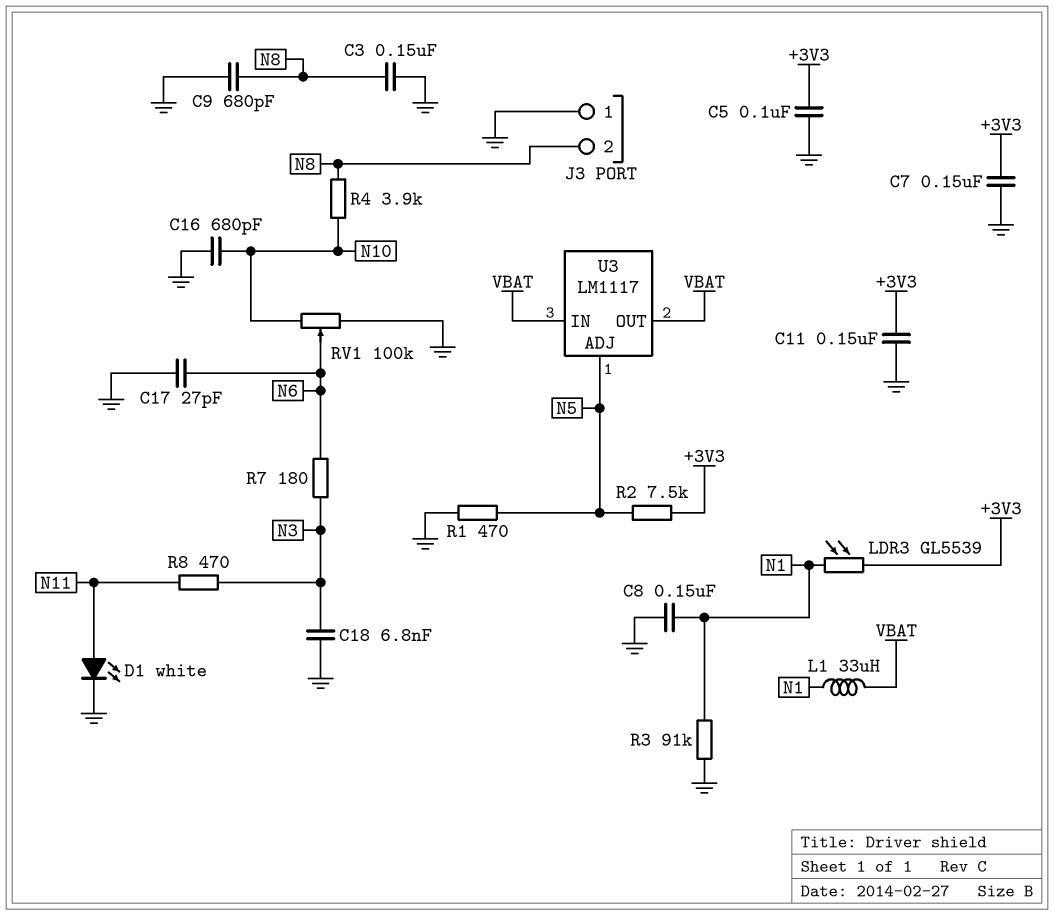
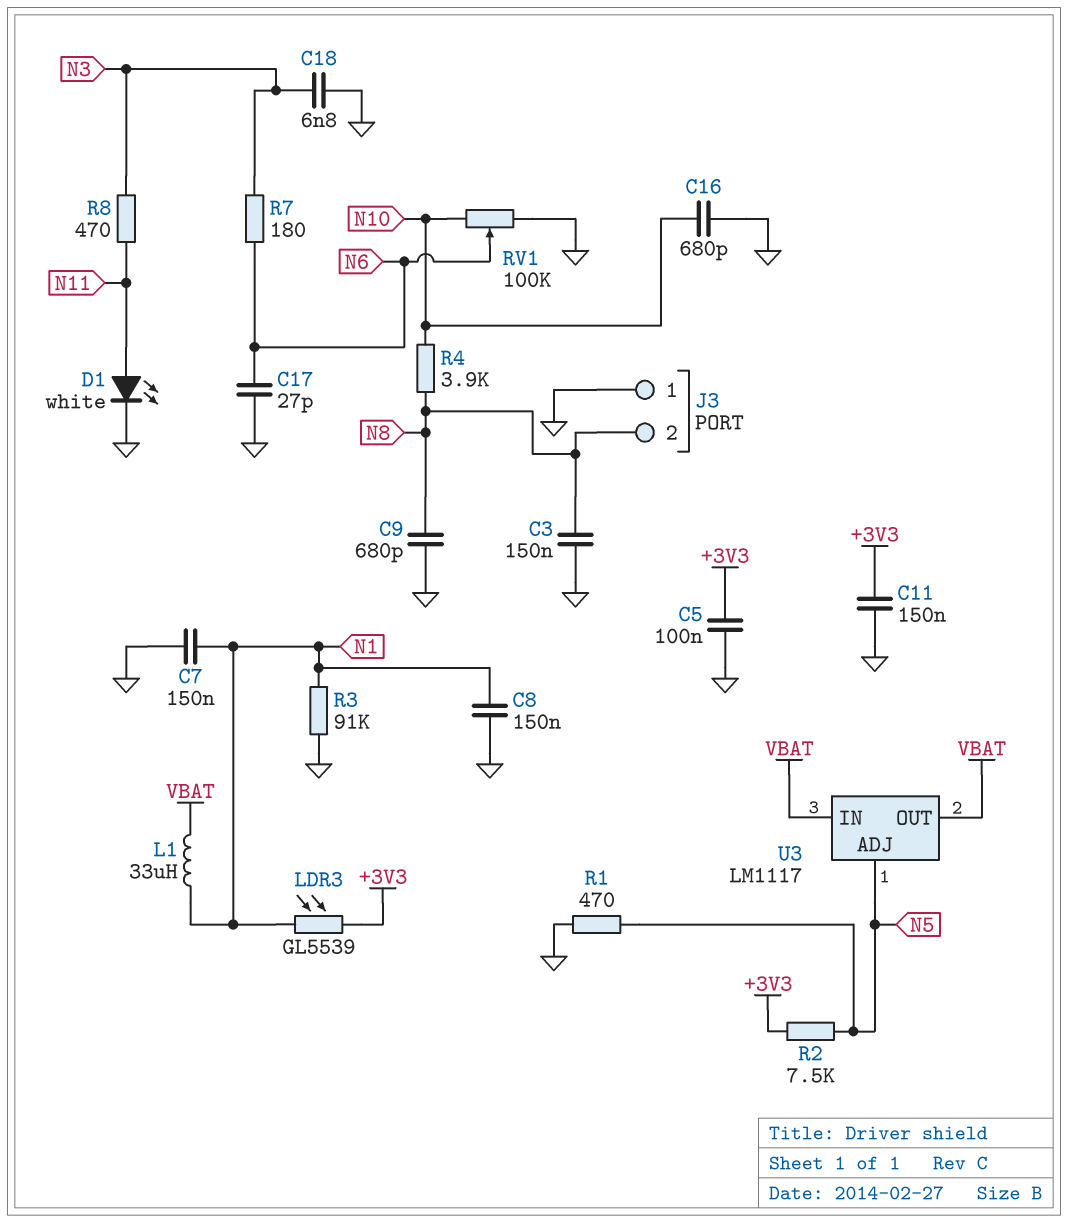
C7: 150nF (+3V3, GND) -> 150nF (GND, N1)

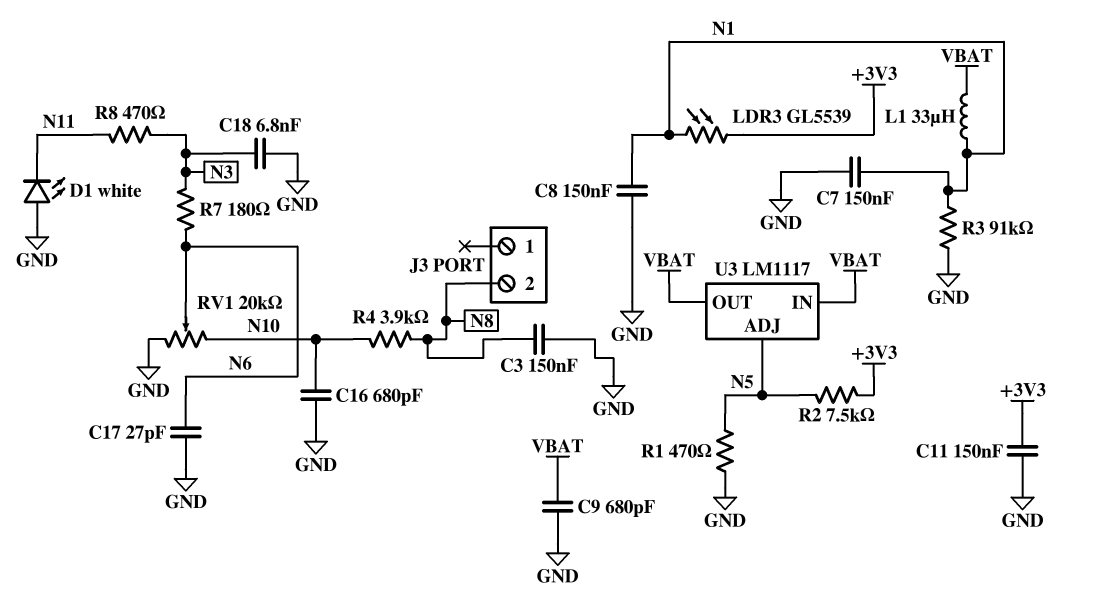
C5: 100nF (+3V3, GND) -> none
C9: 680pF (GND, N8) -> 680pF (GND, VBAT)
D1: LED white (A N11, K GND) -> LED white (A GND, K N11)
J3 pin 1: GND -> none
RV1: 100k (GND, N10, wiper N6) -> 20k (GND, N10, wiper N6)

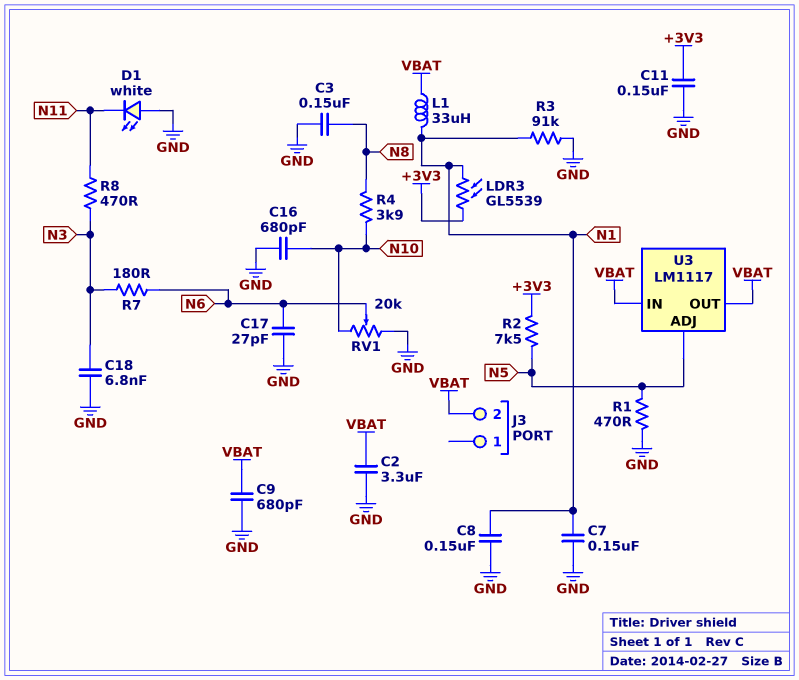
C2: none -> 3.3uF (GND, VBAT)
J3 pin 2: N8 -> VBAT

